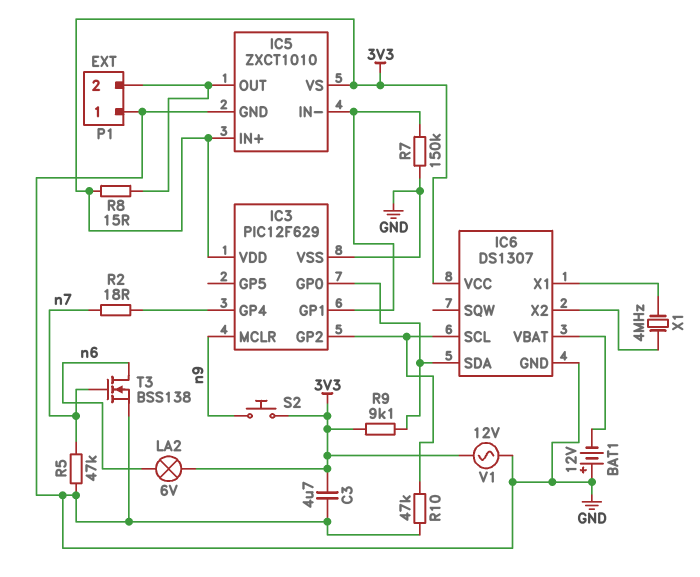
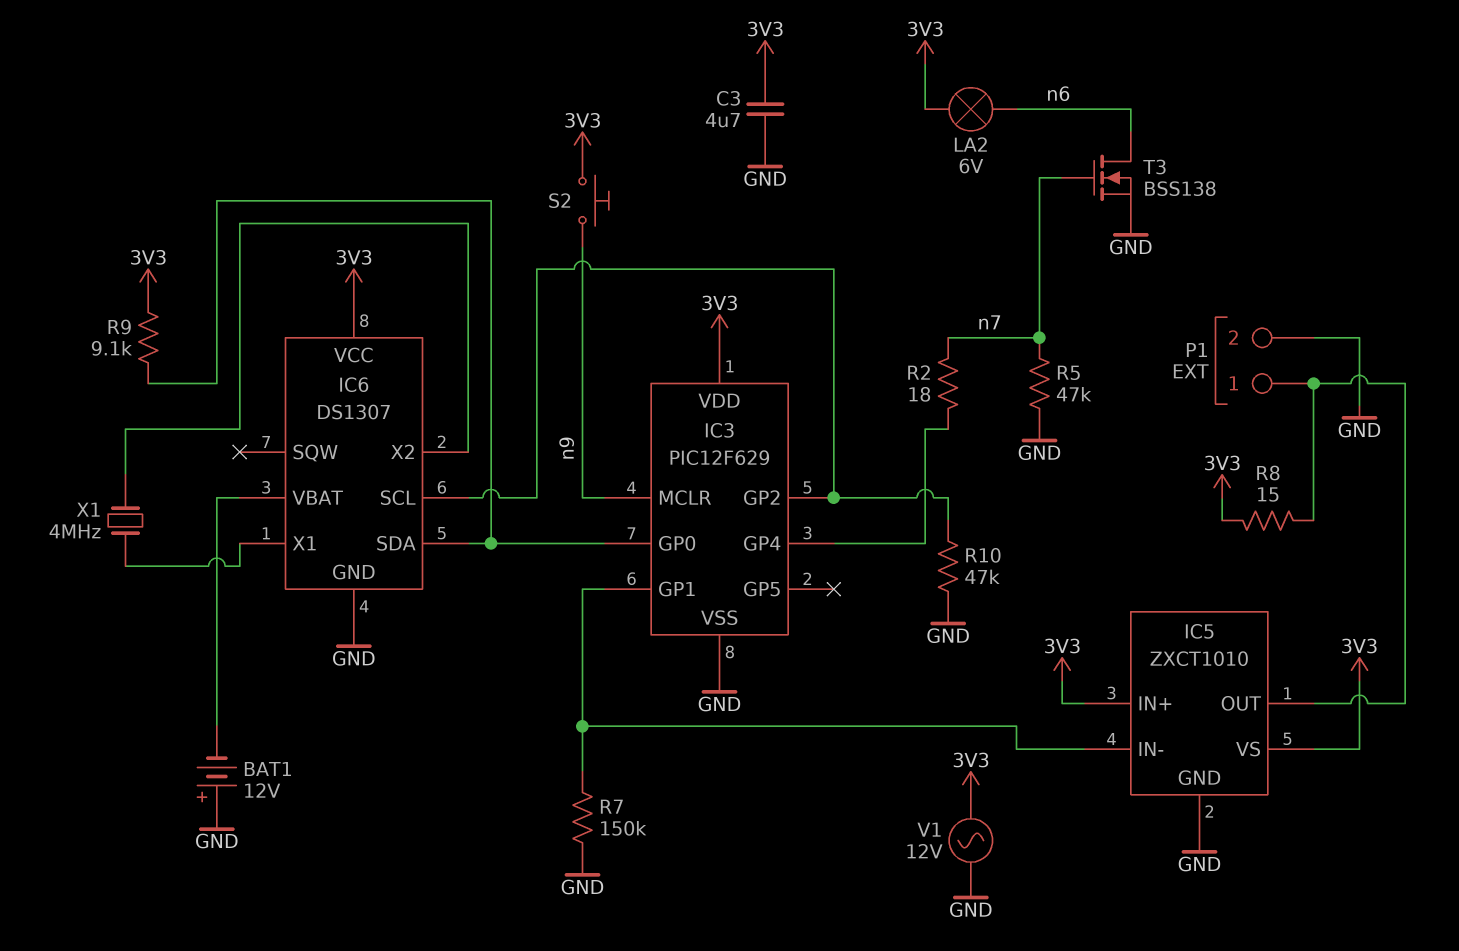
P1 pin 1: GND -> IC5/OUT
P1 pin 2: IC5/OUT -> GND

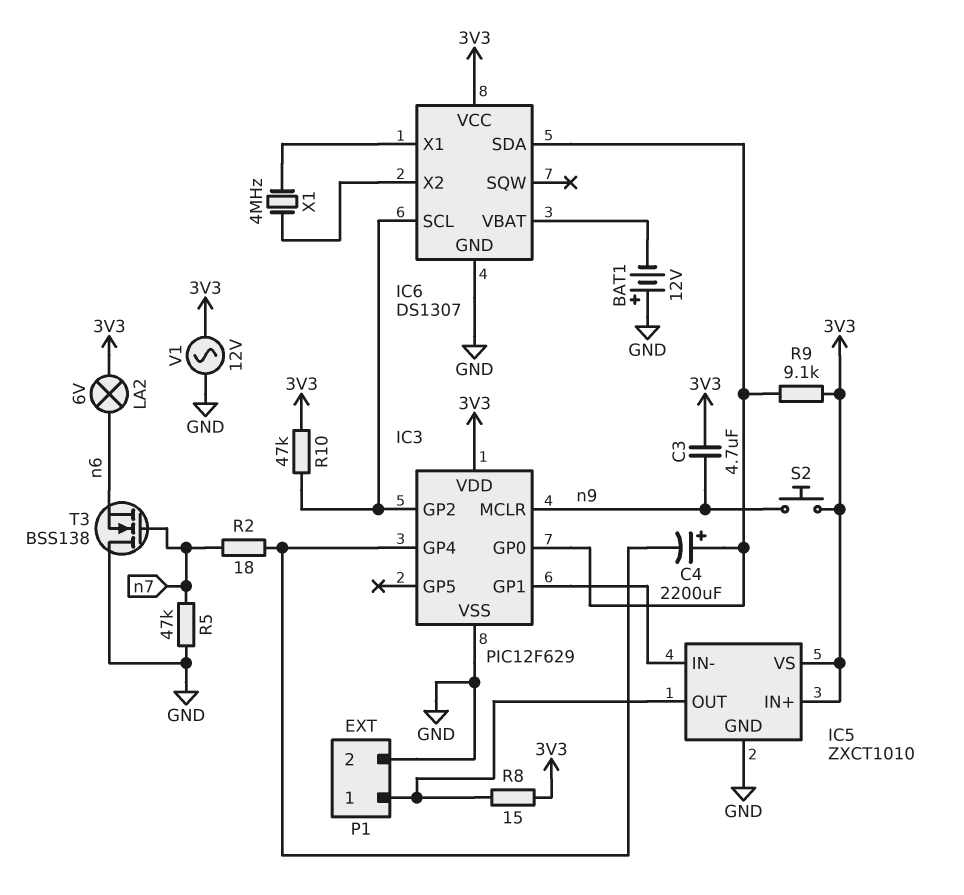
C3: 4.7uF (3V3, GND) -> 4.7uF (3V3, n9)
C4: none -> 2200uF (plus IC3/GP0, minus IC3/GP4)
R7: 150k (GND, IC3/GP1) -> none
R10: 47k (GND, IC3/GP2) -> 47k (3V3, IC3/GP2)
T3: NMOS BSS138 (G n7, D n6, S GND) -> NMOS BSS138 (G n7, D GND, S n6)

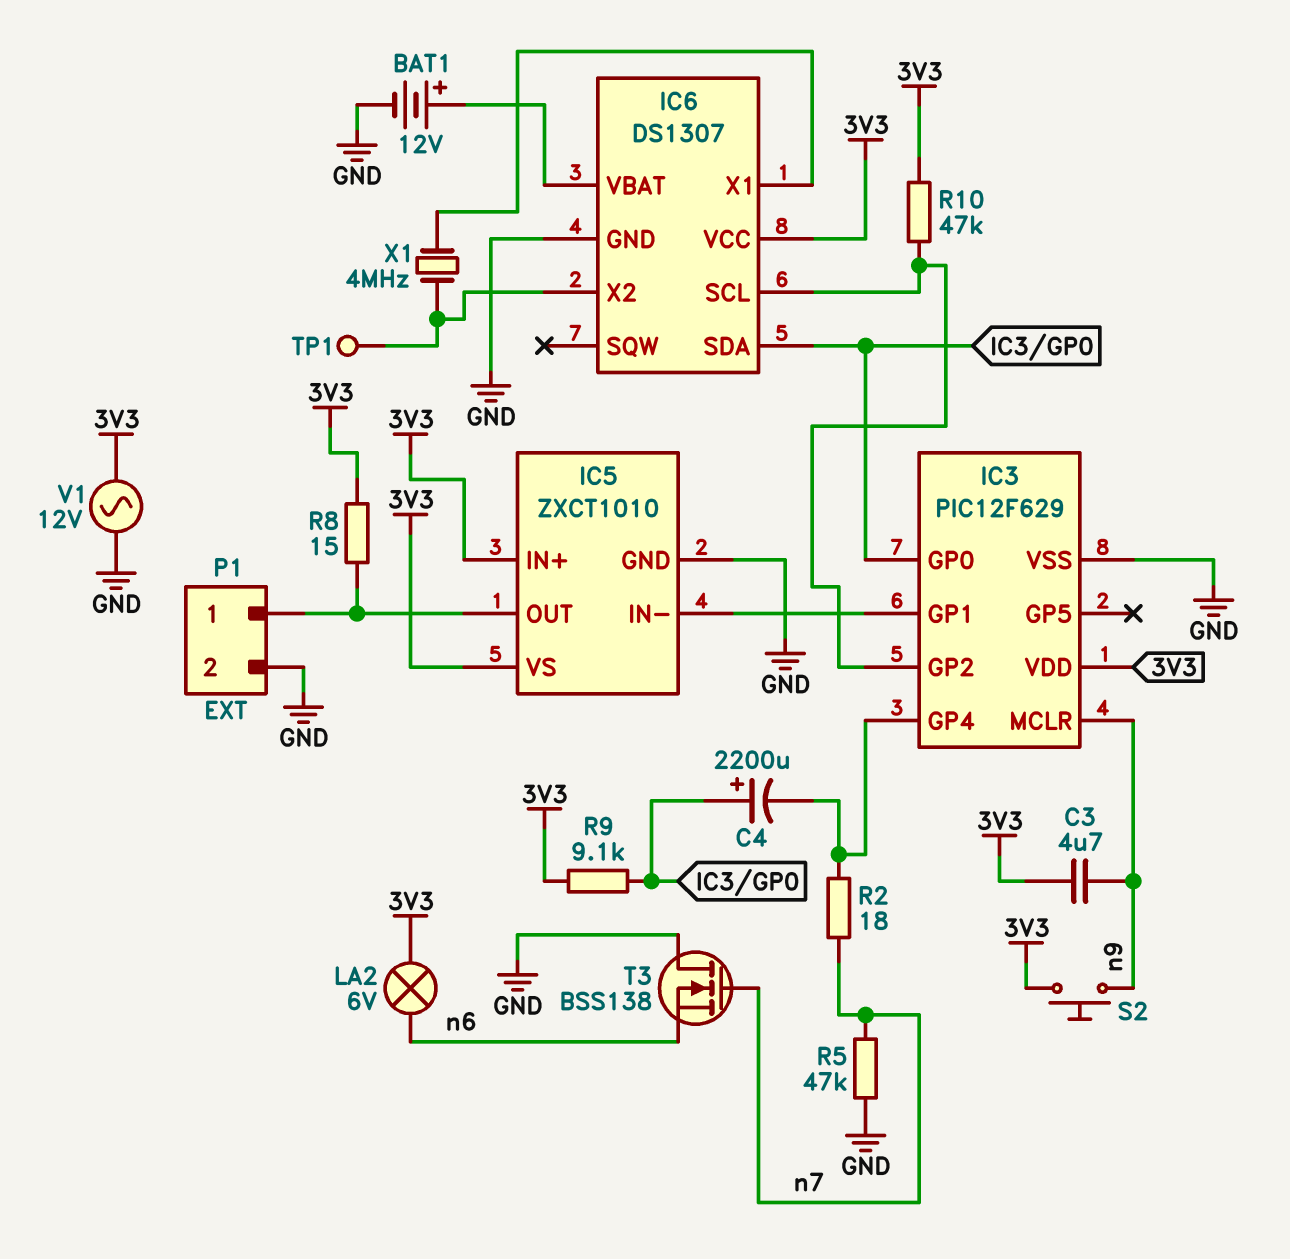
BAT1: 12V (plus GND, minus IC6/VBAT) -> 12V (plus IC6/VBAT, minus GND)
TP1: none -> test point (IC6/X2)

